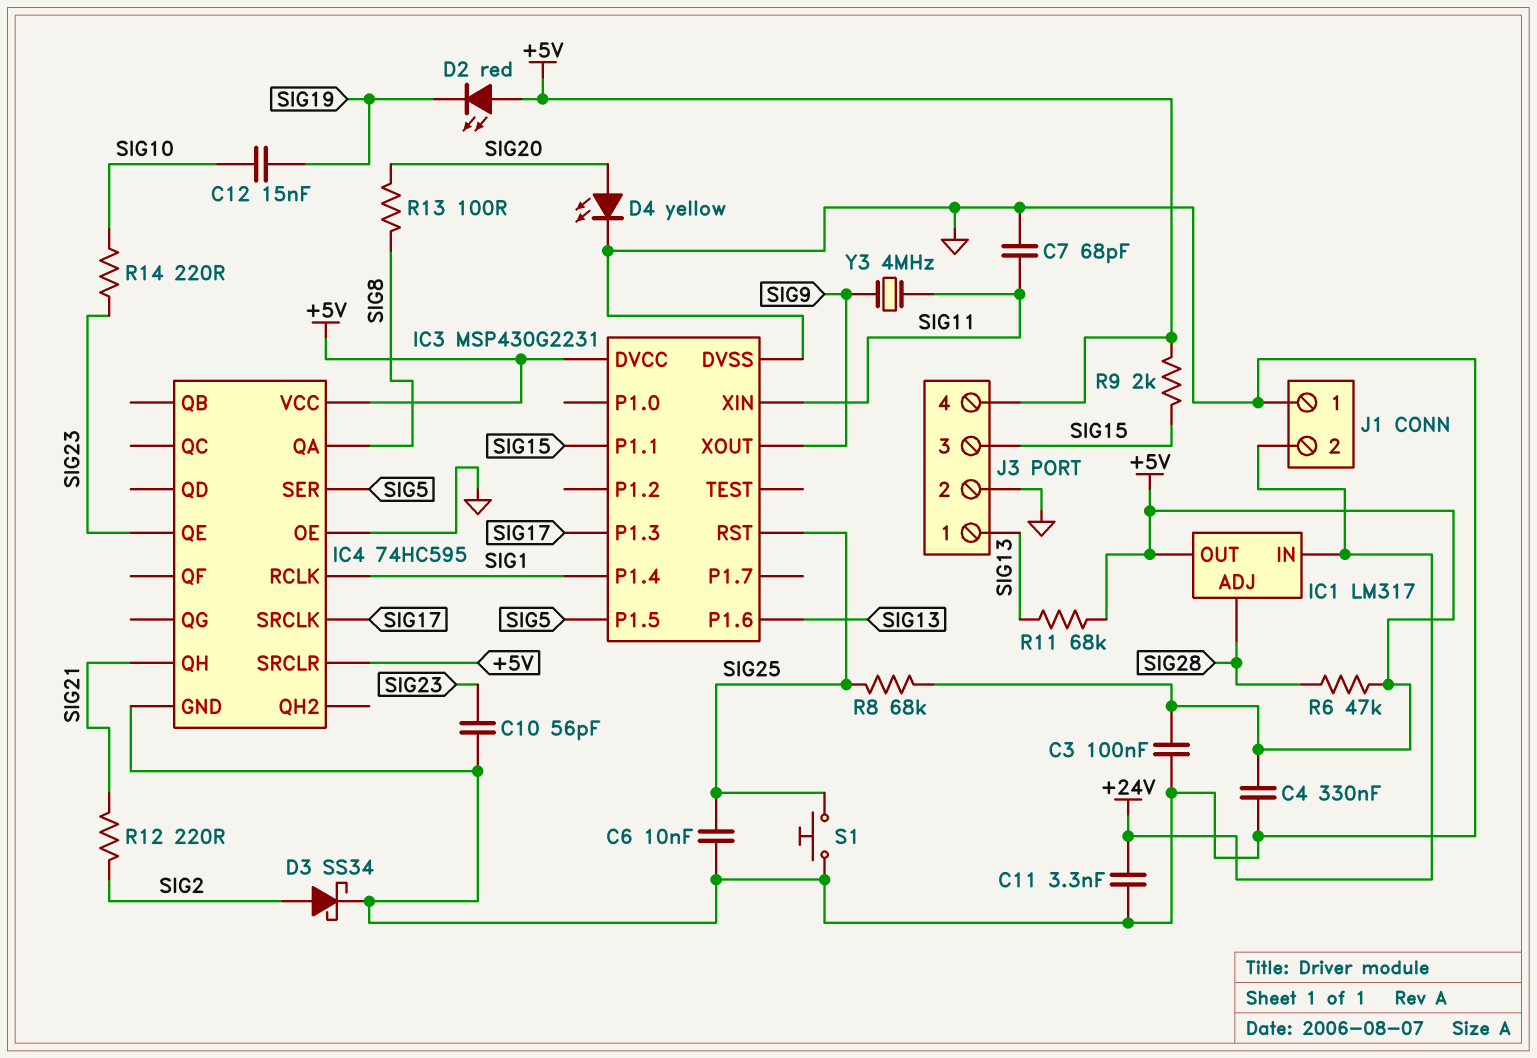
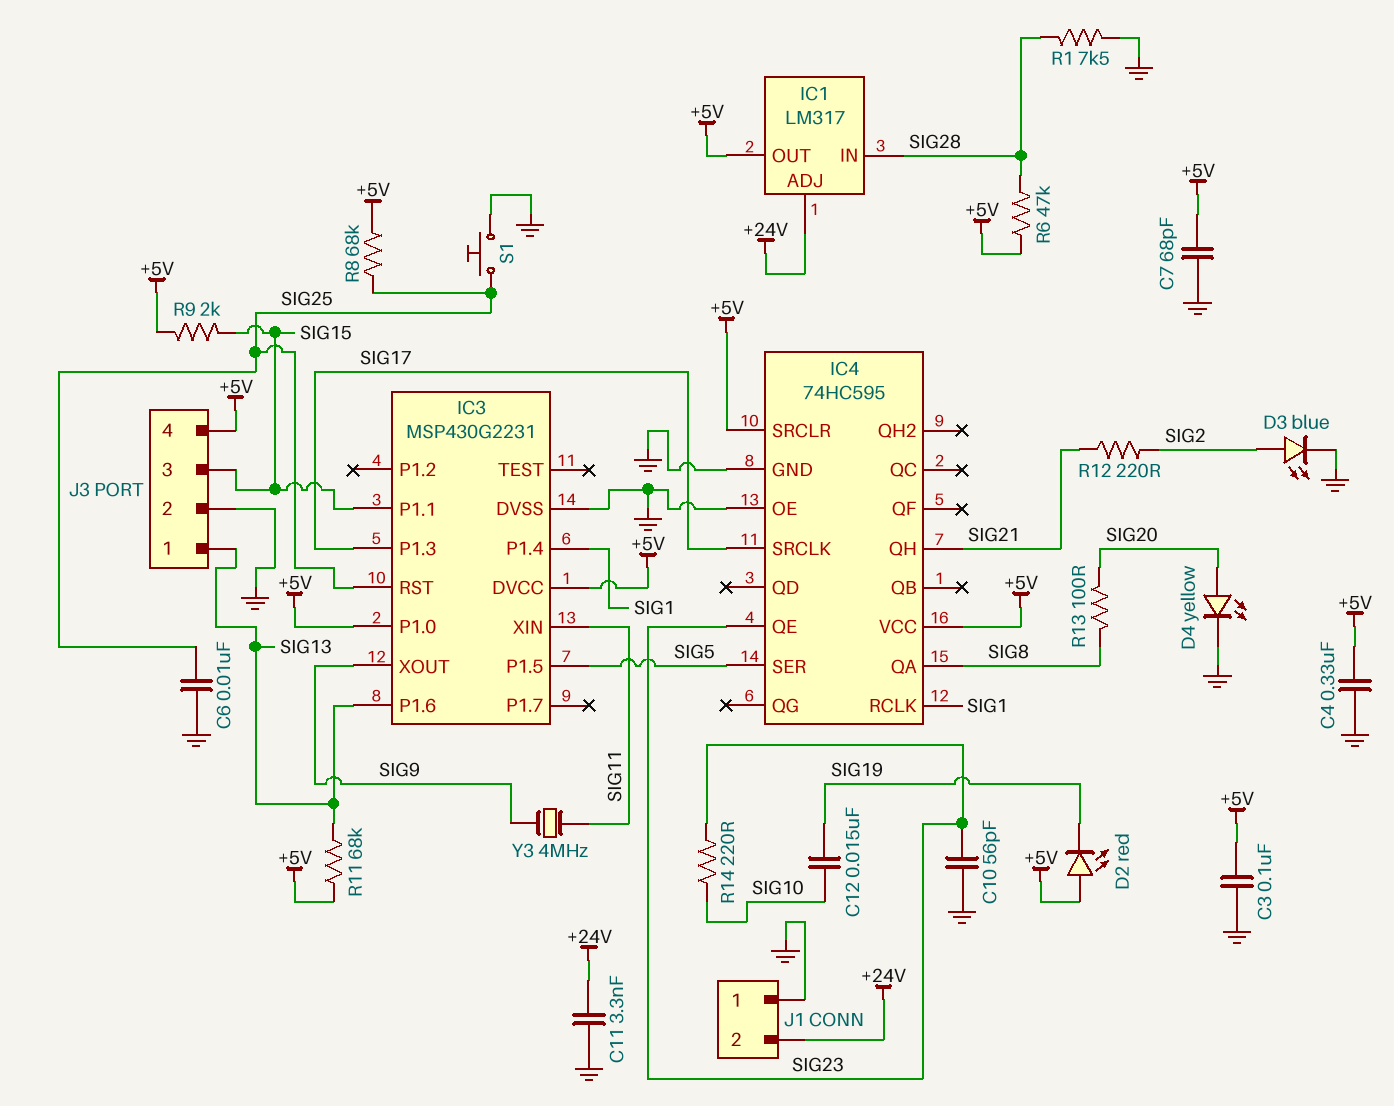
C7: 68pF (GND, SIG11) -> 68pF (+5V, GND)
D3: schottky SS34 (A SIG2, K GND) -> LED blue (A SIG2, K GND)
IC1 pin ADJ: SIG28 -> +24V
IC1 pin IN: +24V -> SIG28
IC3 pin P1.0: none -> +5V
R1: none -> 7.5k (GND, SIG28)

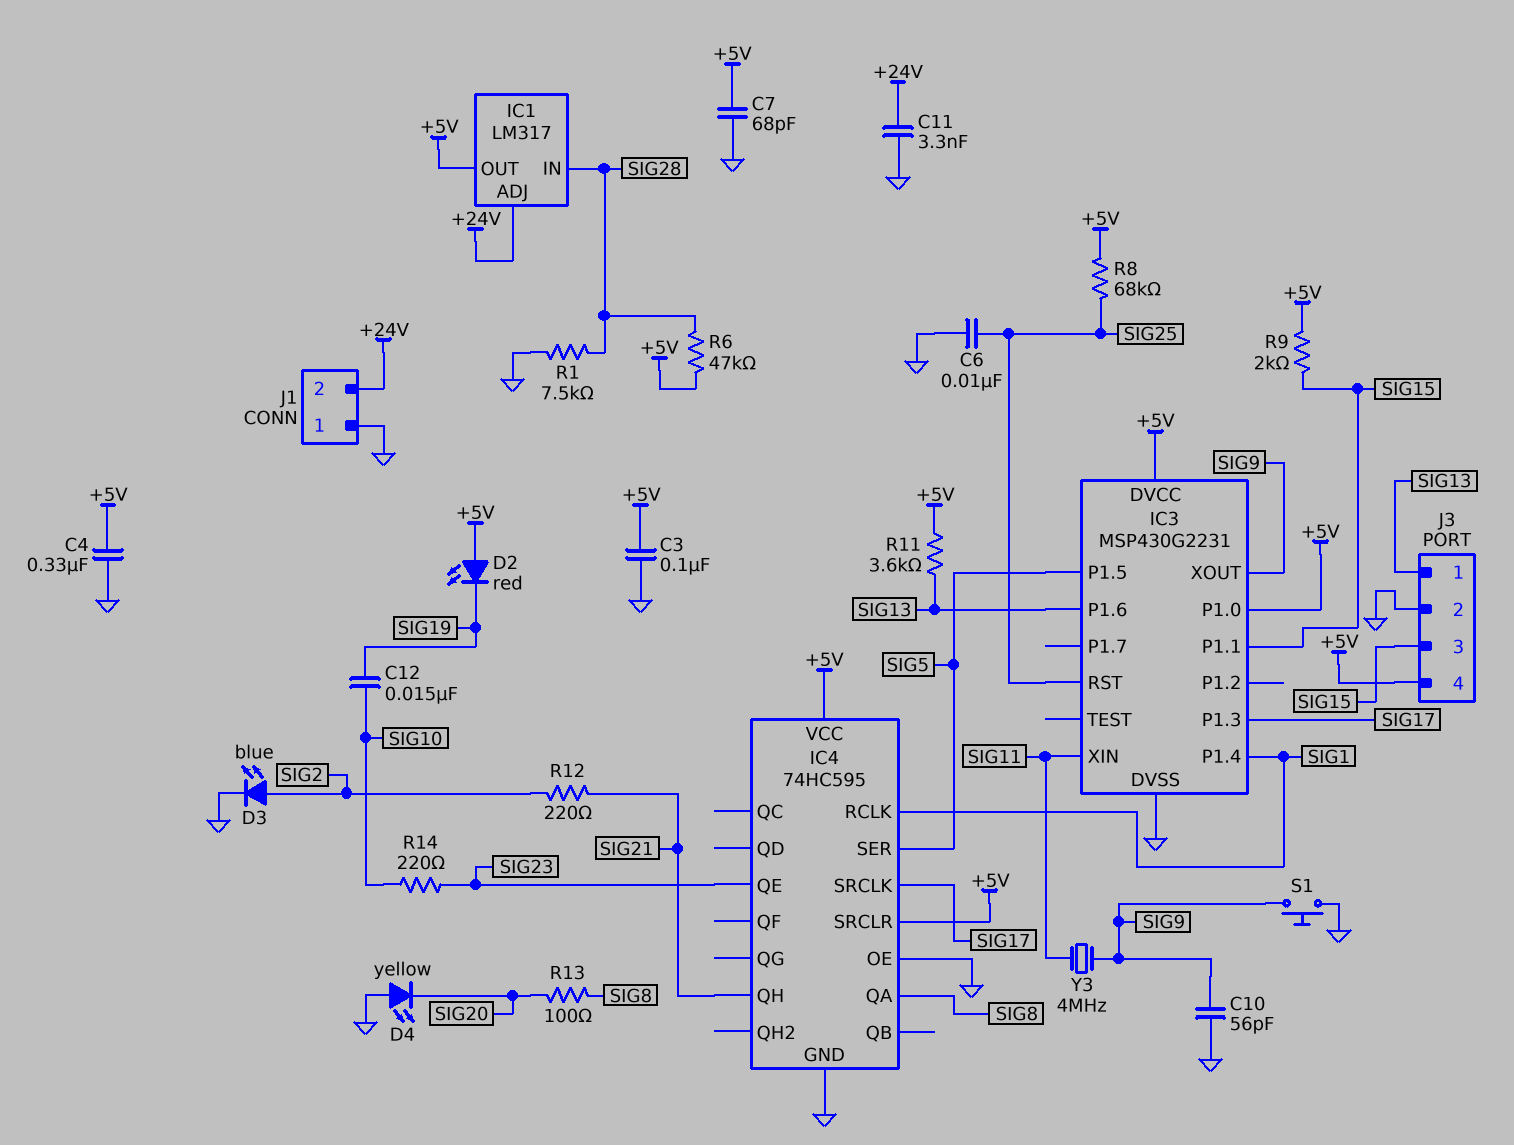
C10: 56pF (GND, SIG23) -> 56pF (GND, SIG9)
D4: LED yellow (A SIG20, K GND) -> LED yellow (A GND, K SIG20)
R11: 68k (+5V, SIG13) -> 3.6k (+5V, SIG13)
S1: button (GND, SIG25) -> button (GND, SIG9)

